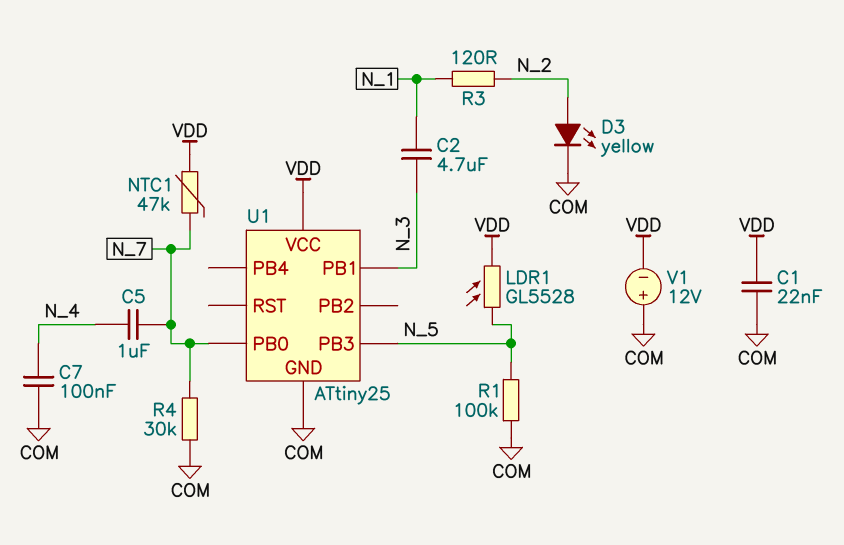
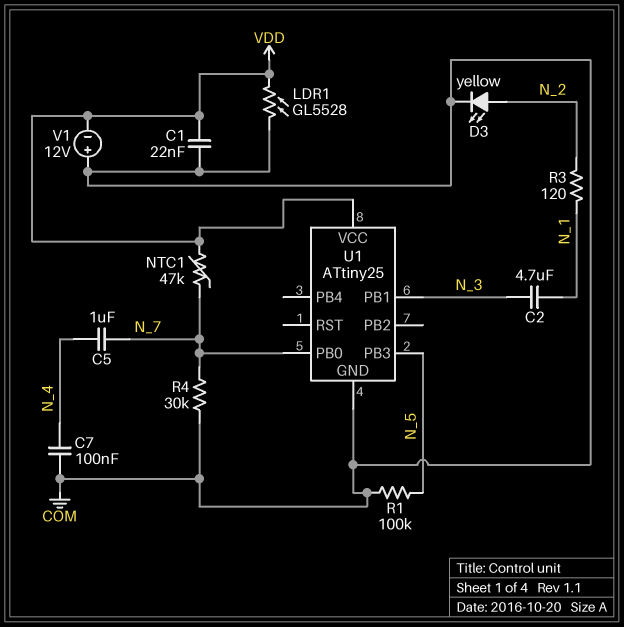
LDR1: GL5528 (N_5, VDD) -> GL5528 (COM, VDD)

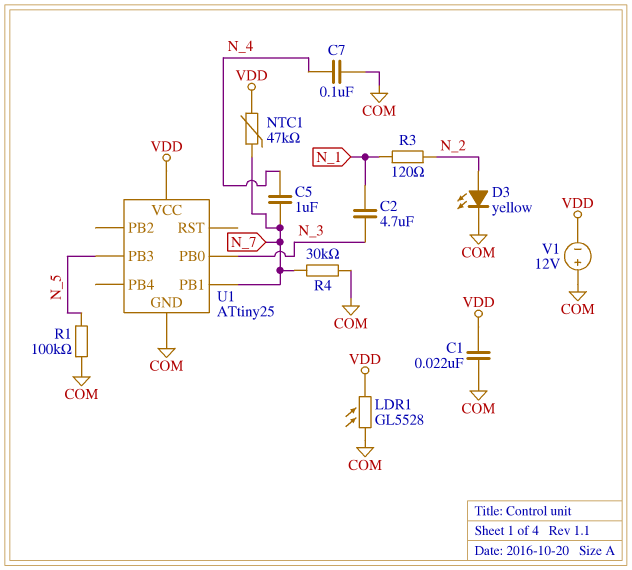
U1 pin PB0: N_7 -> N_3
U1 pin PB1: N_3 -> N_7

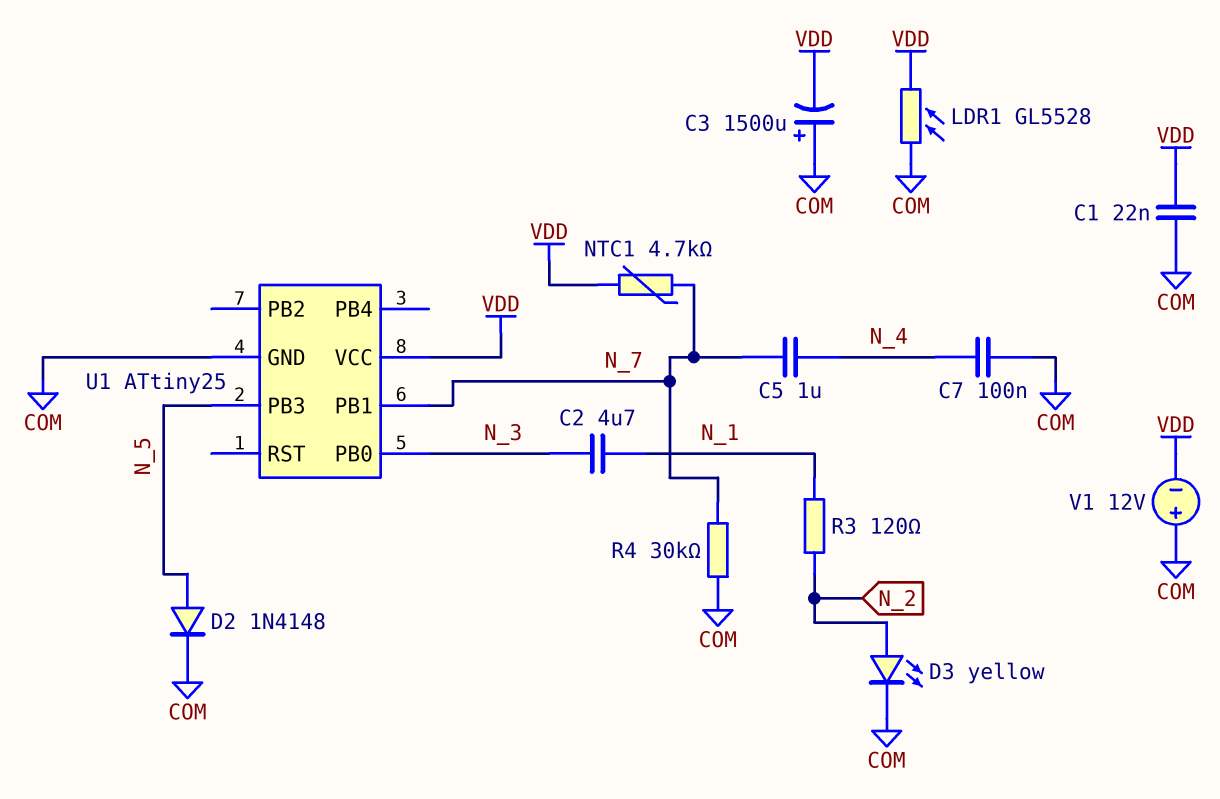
C3: none -> 1500uF (plus COM, minus VDD)
D2: none -> diode 1N4148 (A N_5, K COM)
NTC1: 47k (N_7, VDD) -> 4.7k (N_7, VDD)
R1: 100k (COM, N_5) -> none

